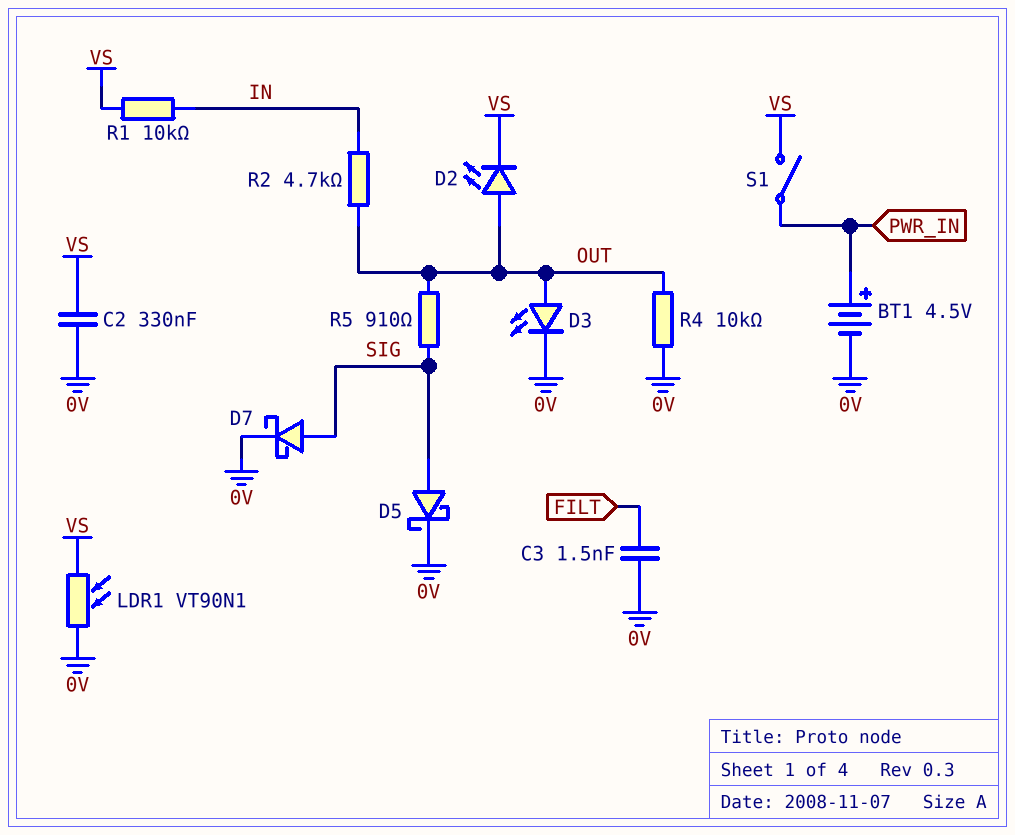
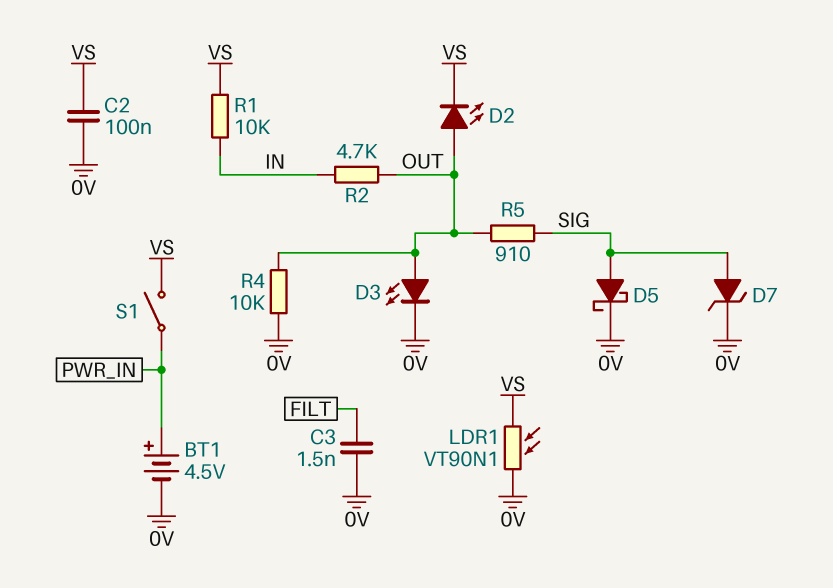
C2: 330nF (0V, VS) -> 100nF (0V, VS)
D7: schottky (A SIG, K 0V) -> zener (A SIG, K 0V)

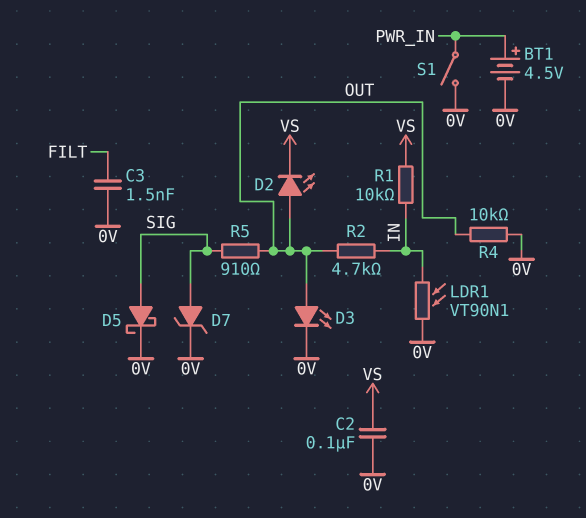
LDR1: VT90N1 (0V, VS) -> VT90N1 (0V, IN)
S1: switch (PWR_IN, VS) -> switch (0V, PWR_IN)

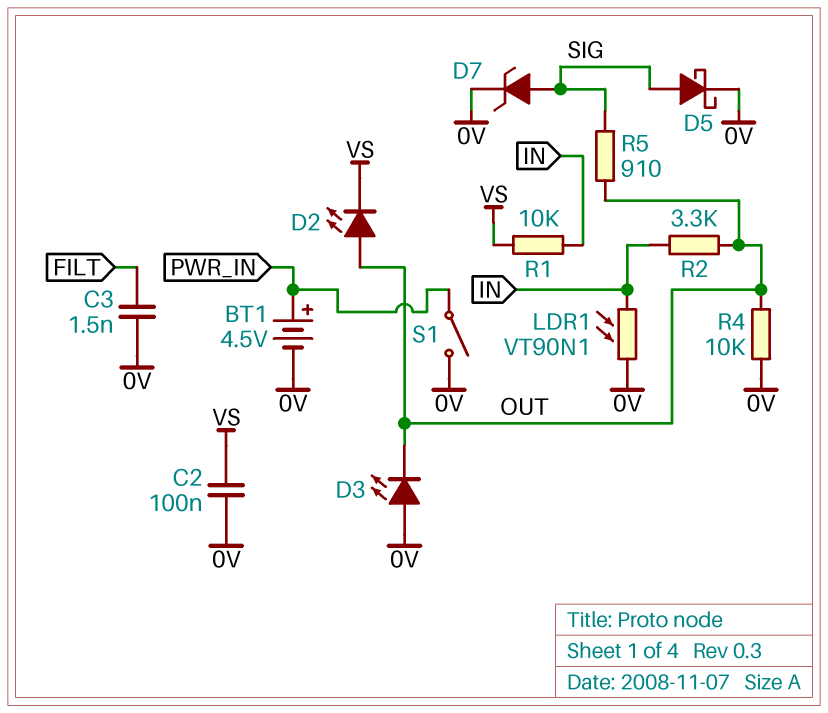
D3: LED (A OUT, K 0V) -> LED (A 0V, K OUT)
R2: 4.7k (IN, OUT) -> 3.3k (IN, OUT)

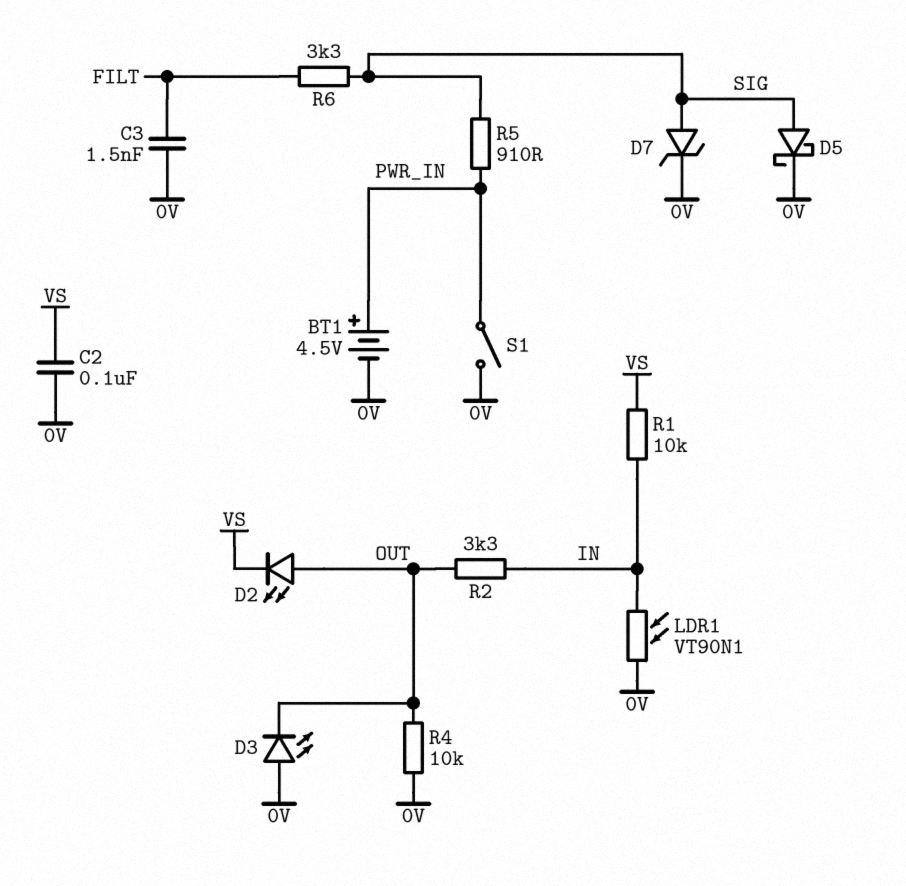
R5: 910 (OUT, SIG) -> 910 (PWR_IN, SIG)
R6: none -> 3.3k (FILT, SIG)

